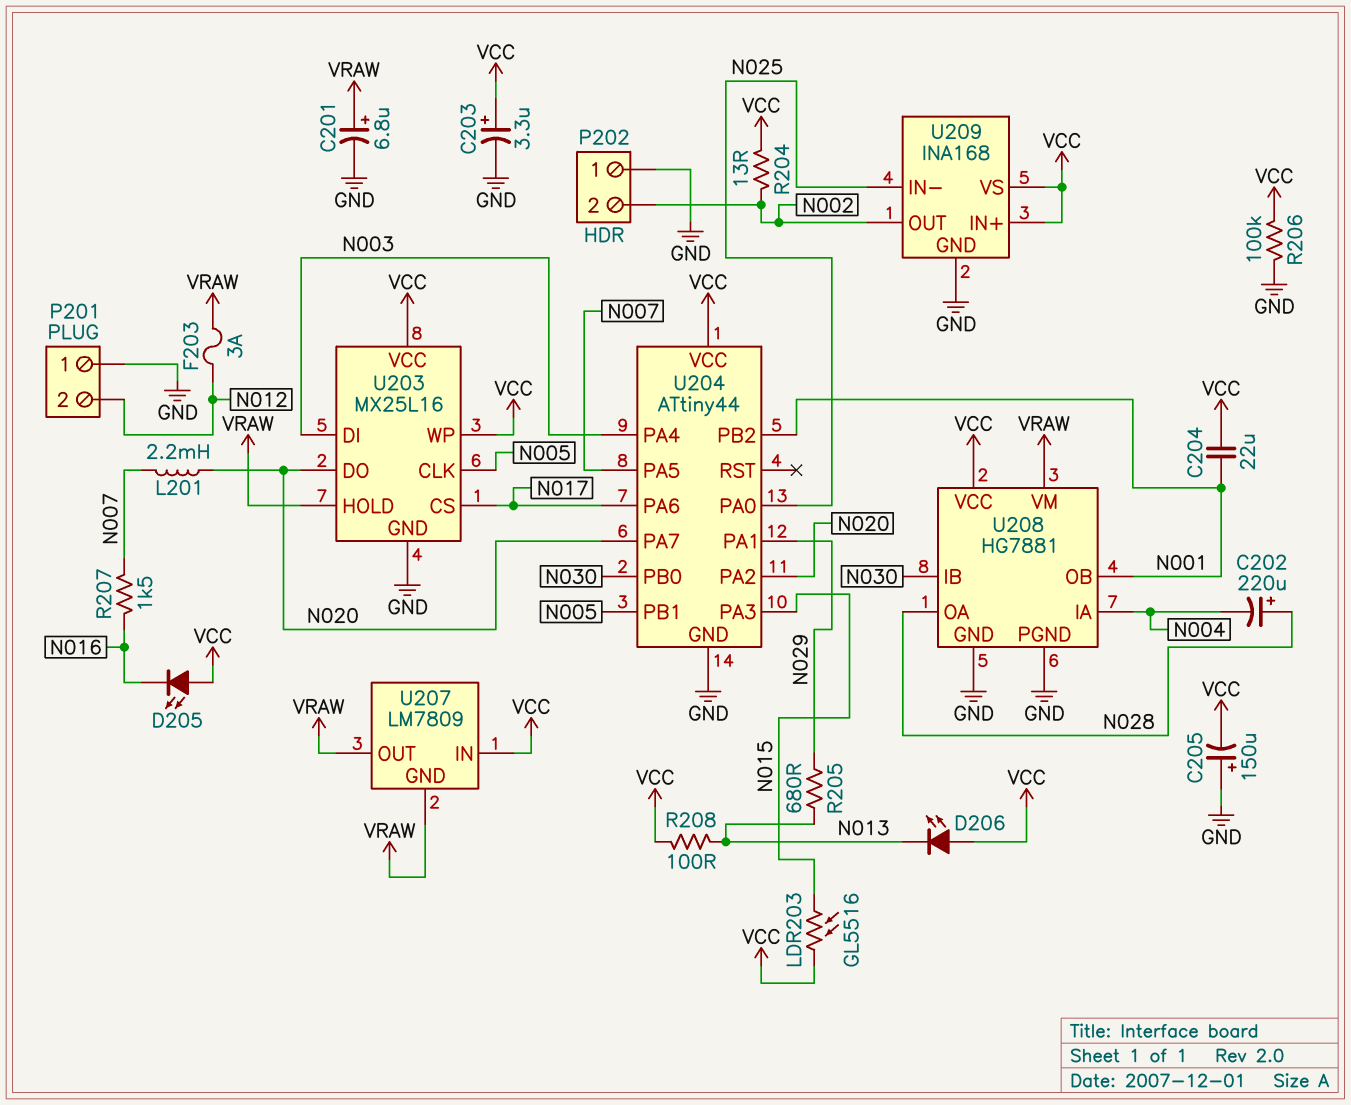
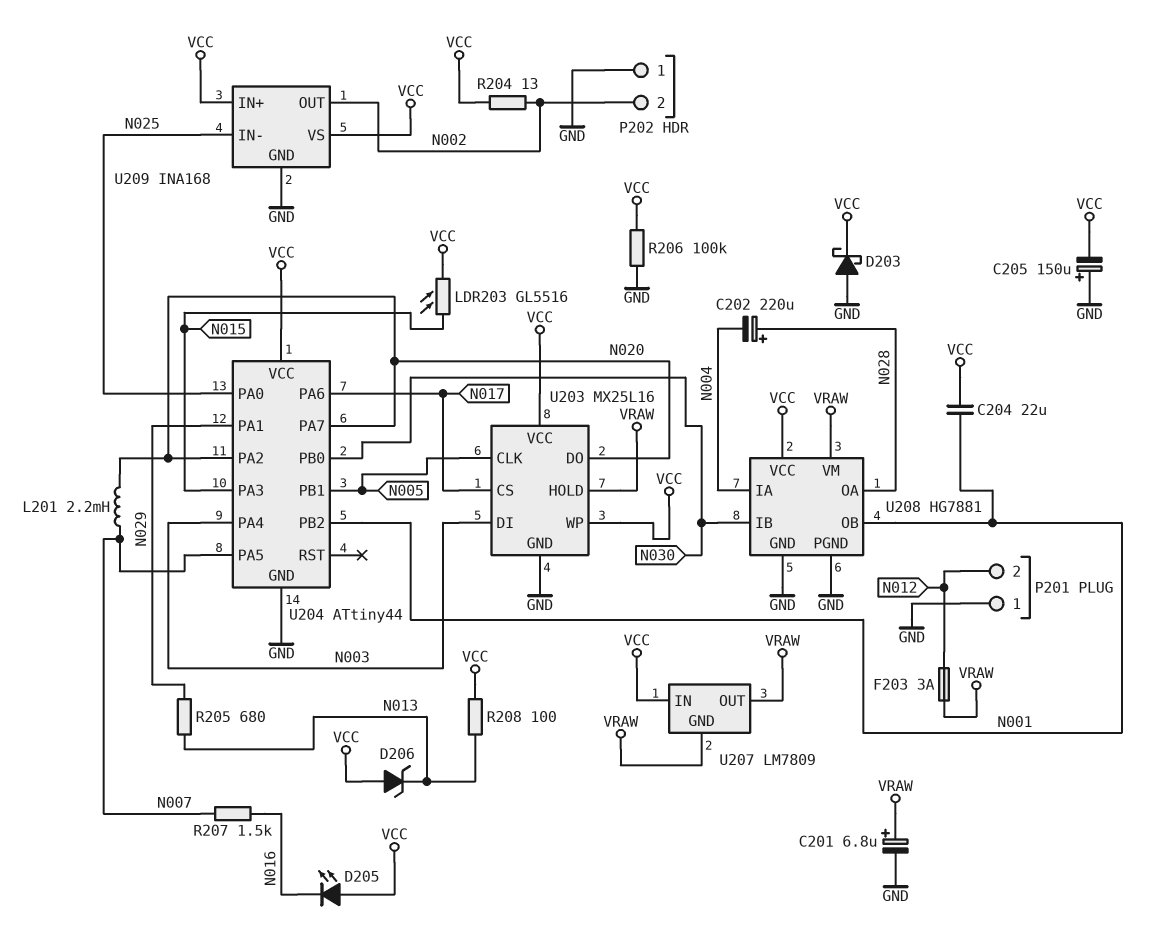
C203: 3.3uF (plus VCC, minus GND) -> none
D203: none -> schottky (A GND, K VCC)
D206: LED (A VCC, K N013) -> zener (A VCC, K N013)

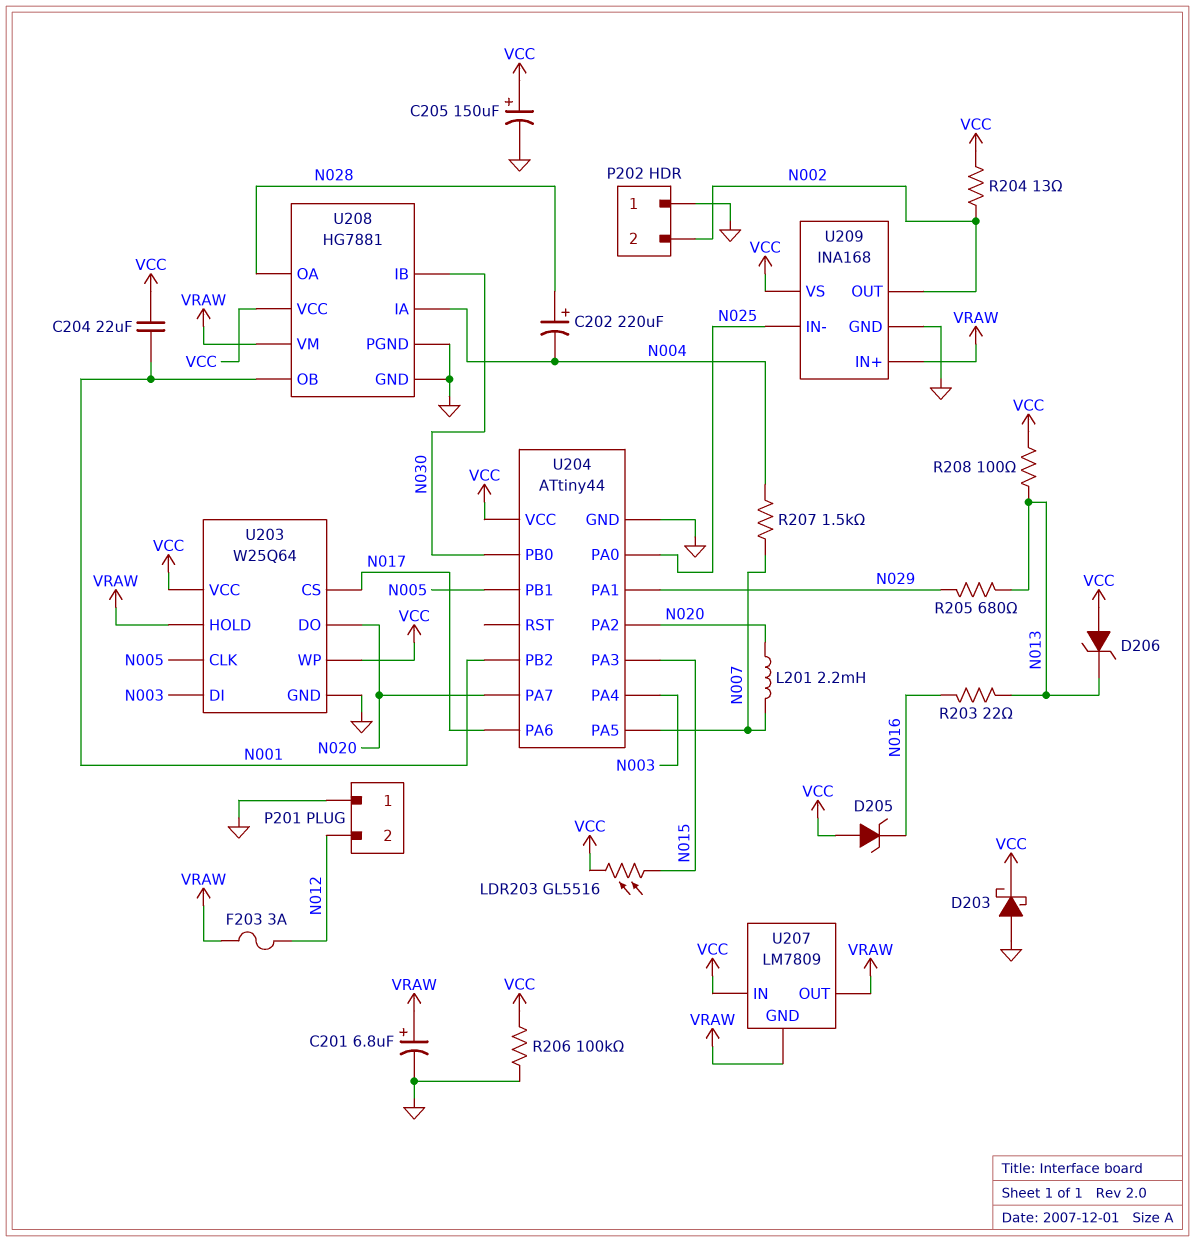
C205: 150uF (plus GND, minus VCC) -> 150uF (plus VCC, minus GND)
D205: LED (A VCC, K N016) -> zener (A VCC, K N016)
R203: none -> 22 (N013, N016)
R207: 1.5k (N007, N016) -> 1.5k (N004, N007)
U203: MX25L16 -> W25Q64
U209 pin IN+: VCC -> VRAW

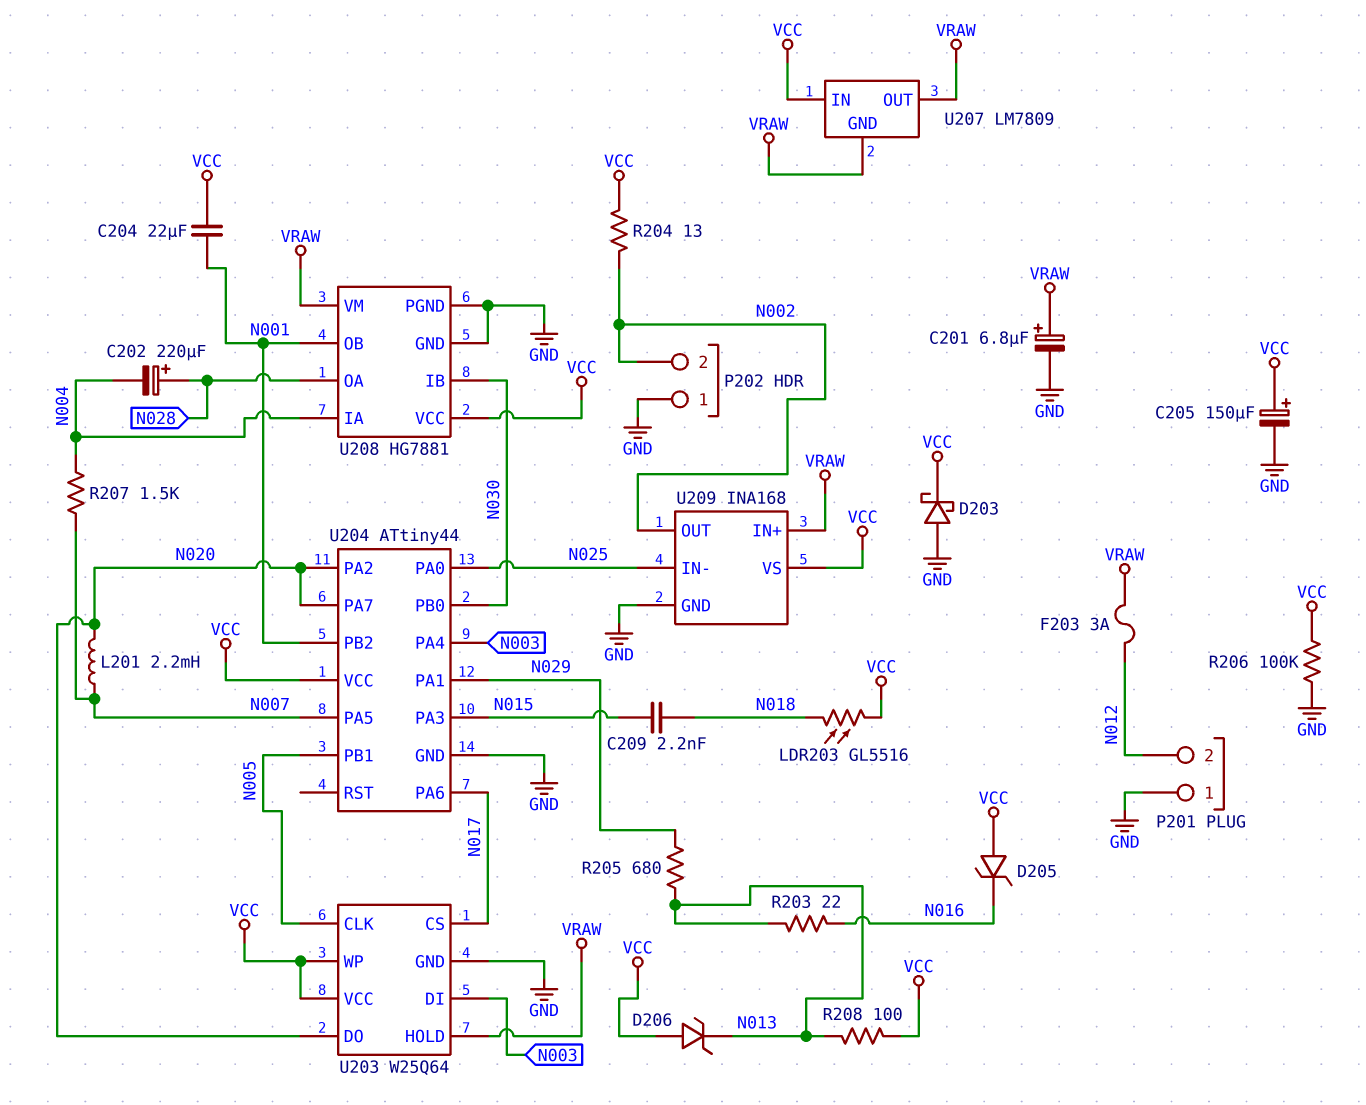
C209: none -> 2.2nF (N015, N018)
LDR203: GL5516 (N015, VCC) -> GL5516 (N018, VCC)

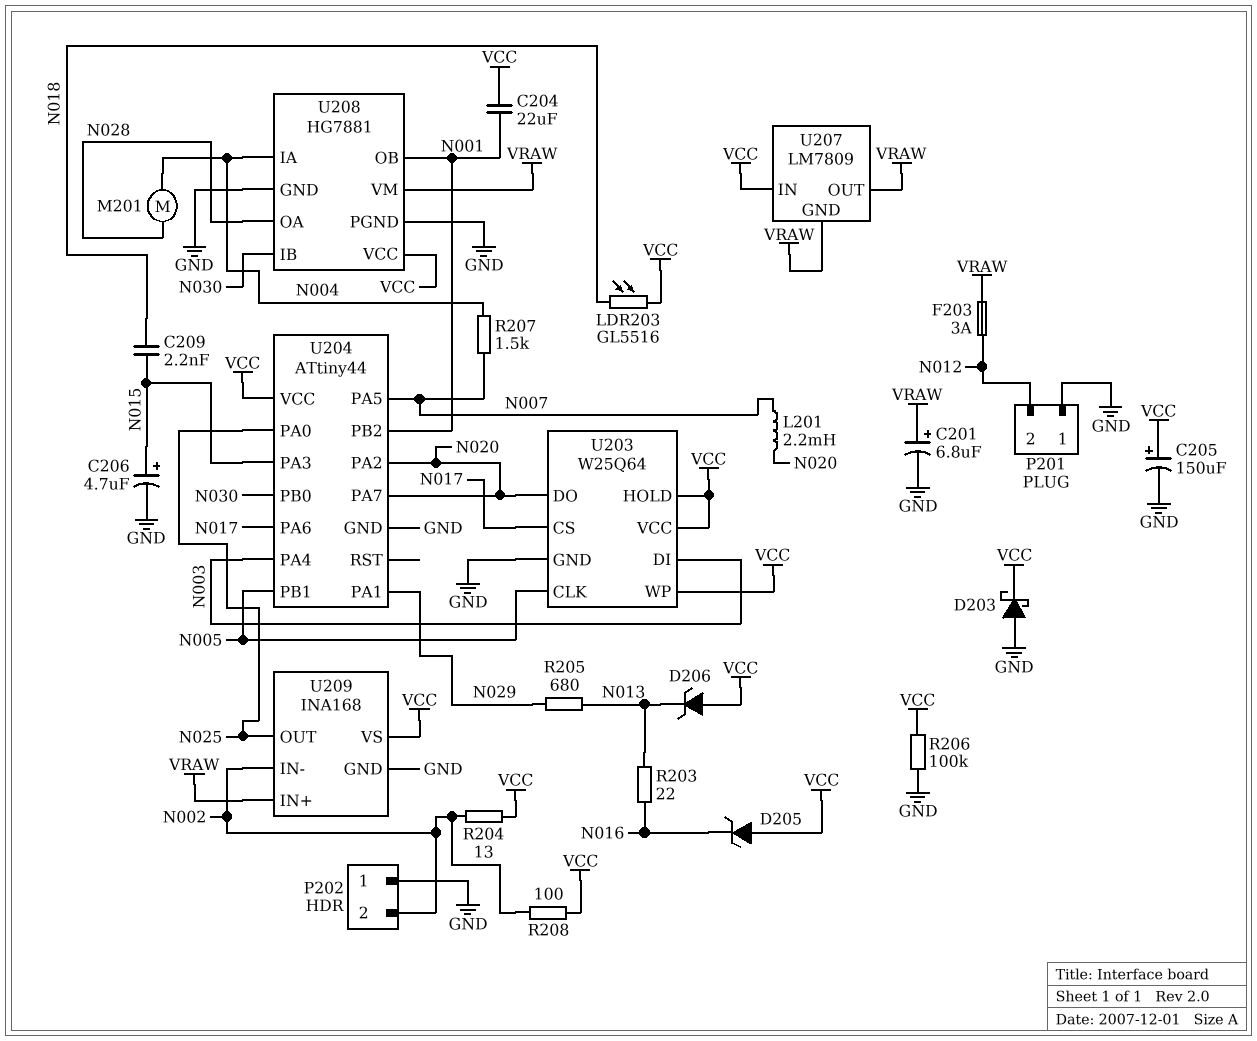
C202: 220uF (plus N028, minus N004) -> none
C206: none -> 4.7uF (plus N015, minus GND)
M201: none -> motor (N004, N028)
R208: 100 (N013, VCC) -> 100 (N002, VCC)
U203 pin HOLD: VRAW -> VCC
U209 pin IN-: N025 -> N002
U209 pin OUT: N002 -> N025

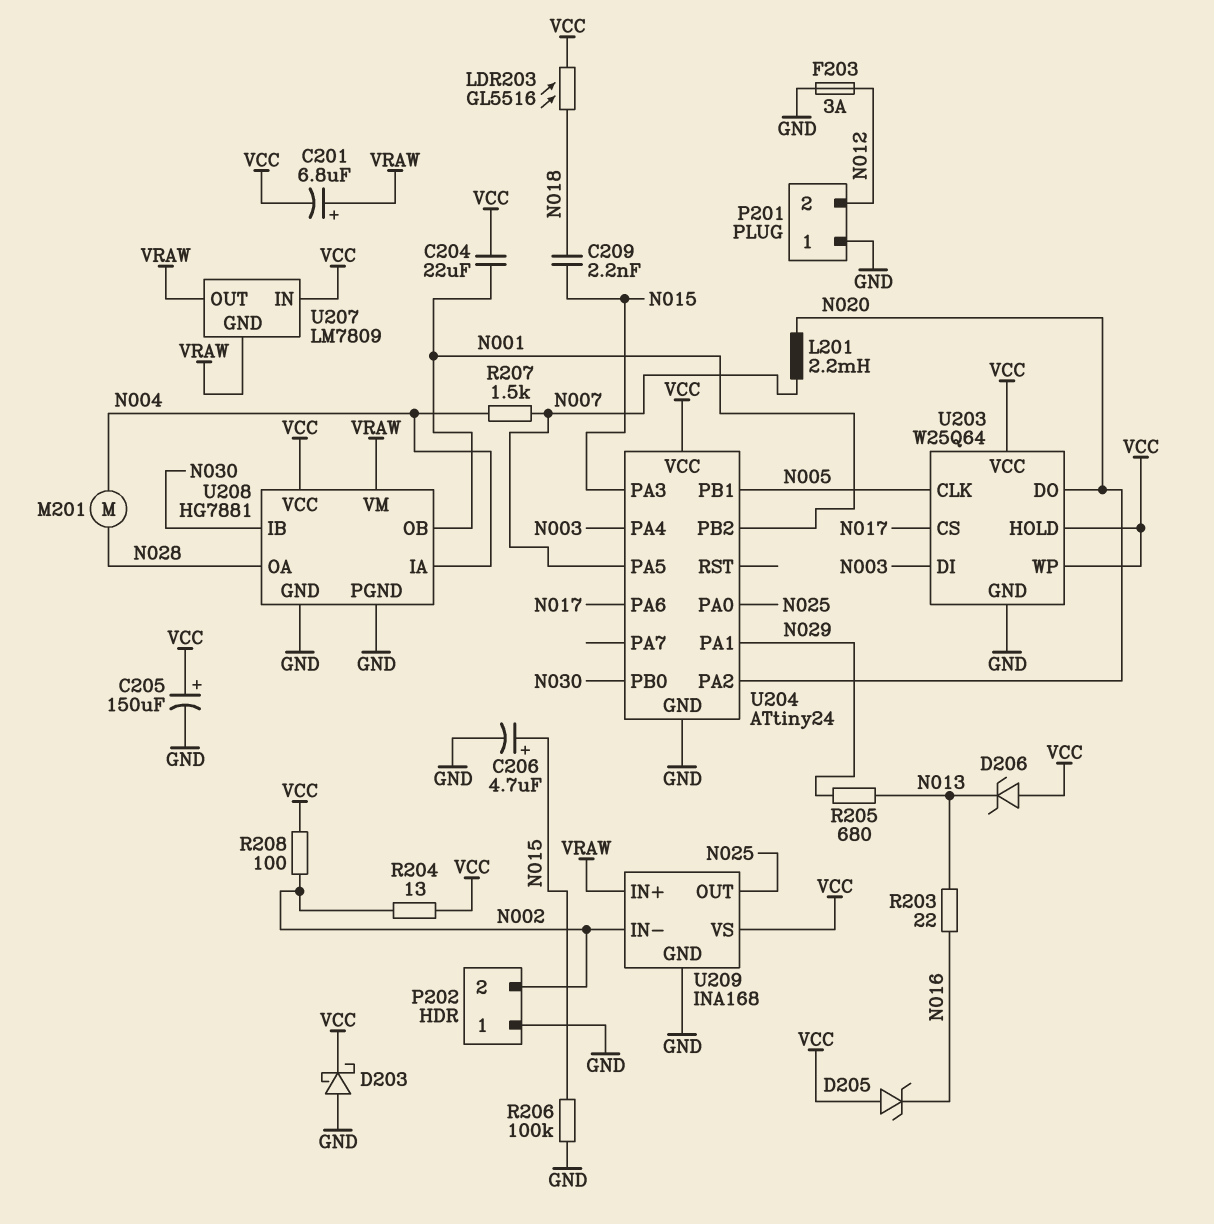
C201: 6.8uF (plus VRAW, minus GND) -> 6.8uF (plus VRAW, minus VCC)
F203: 3A (N012, VRAW) -> 3A (GND, N012)
R206: 100k (GND, VCC) -> 100k (GND, N015)
U204: ATtiny44 -> ATtiny24
U204 pin PA7: N020 -> none

